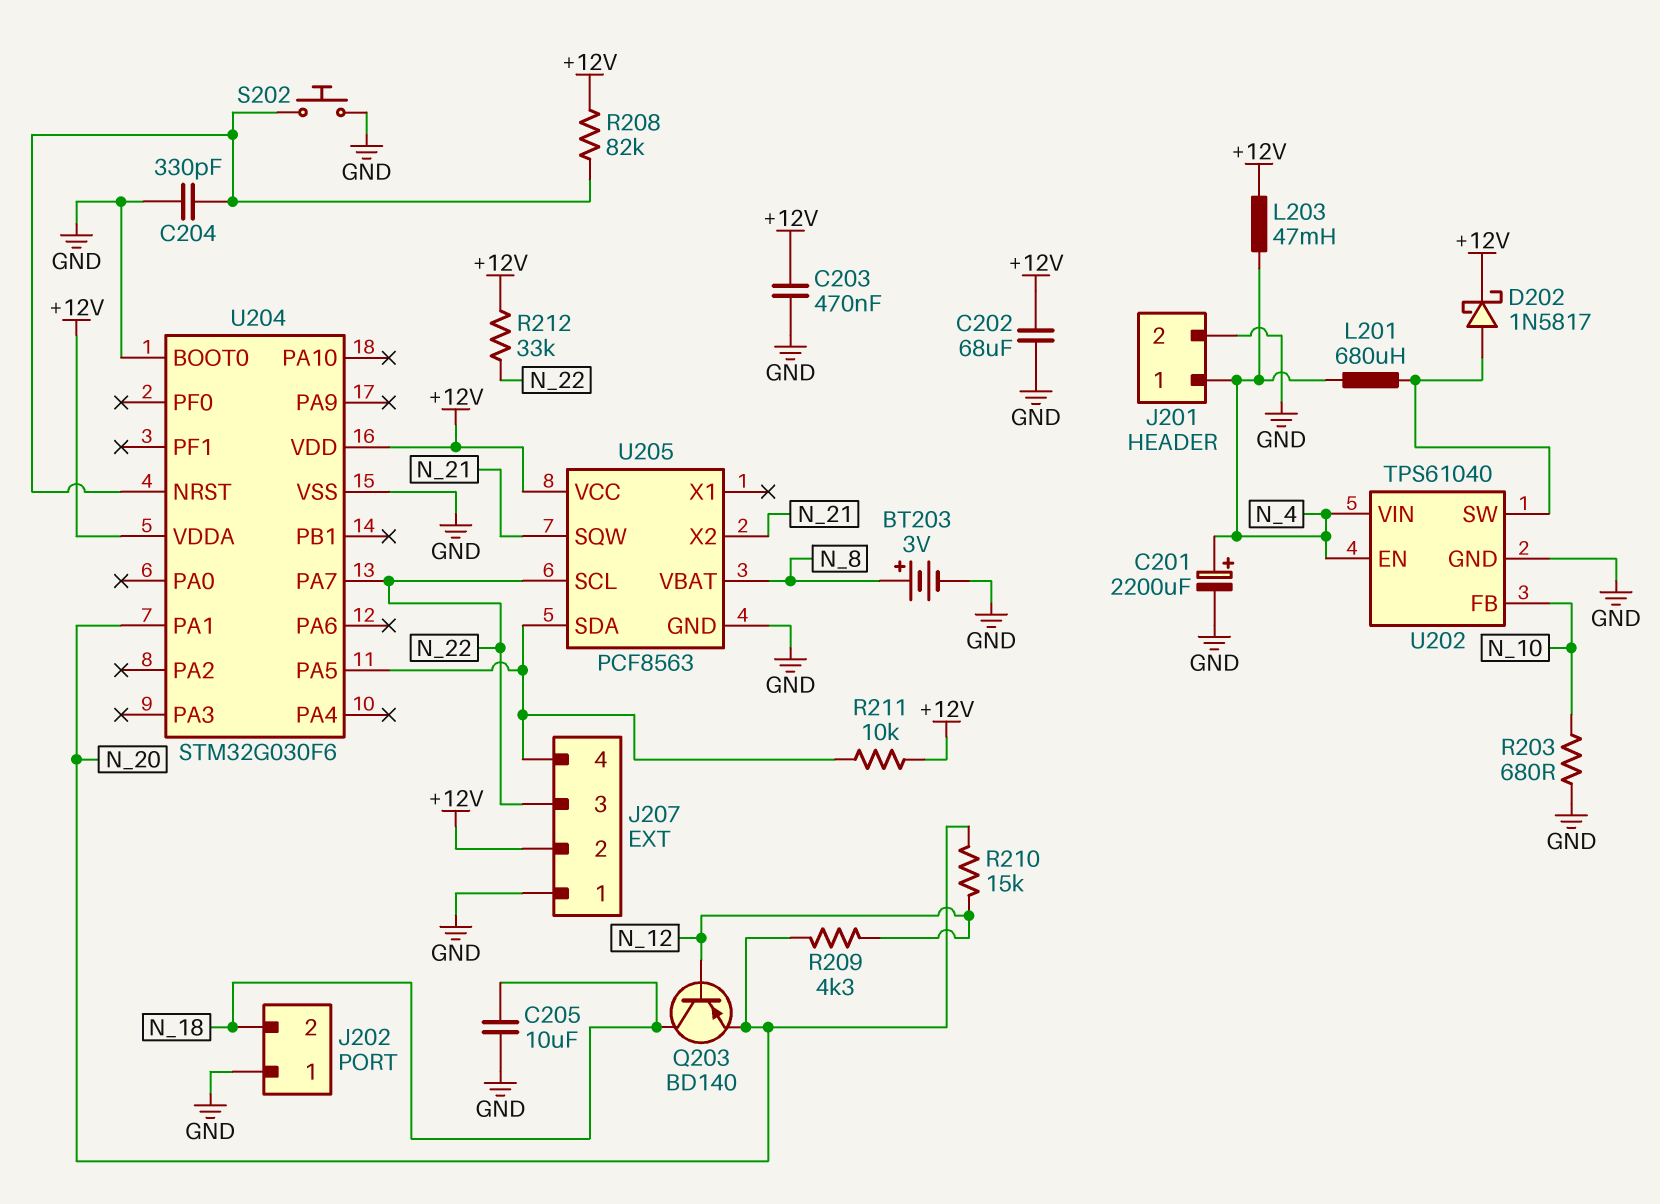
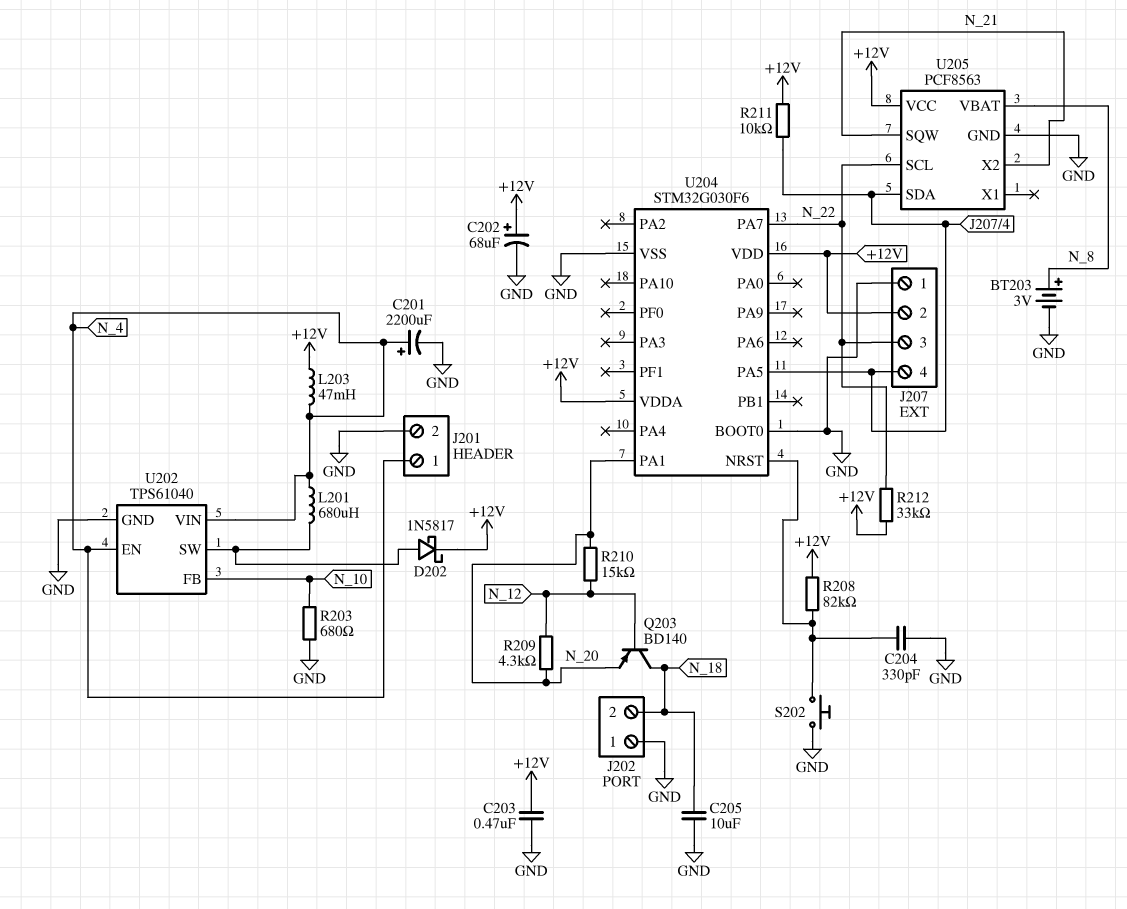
C202: 68uF (+12V, GND) -> 68uF (plus +12V, minus GND)

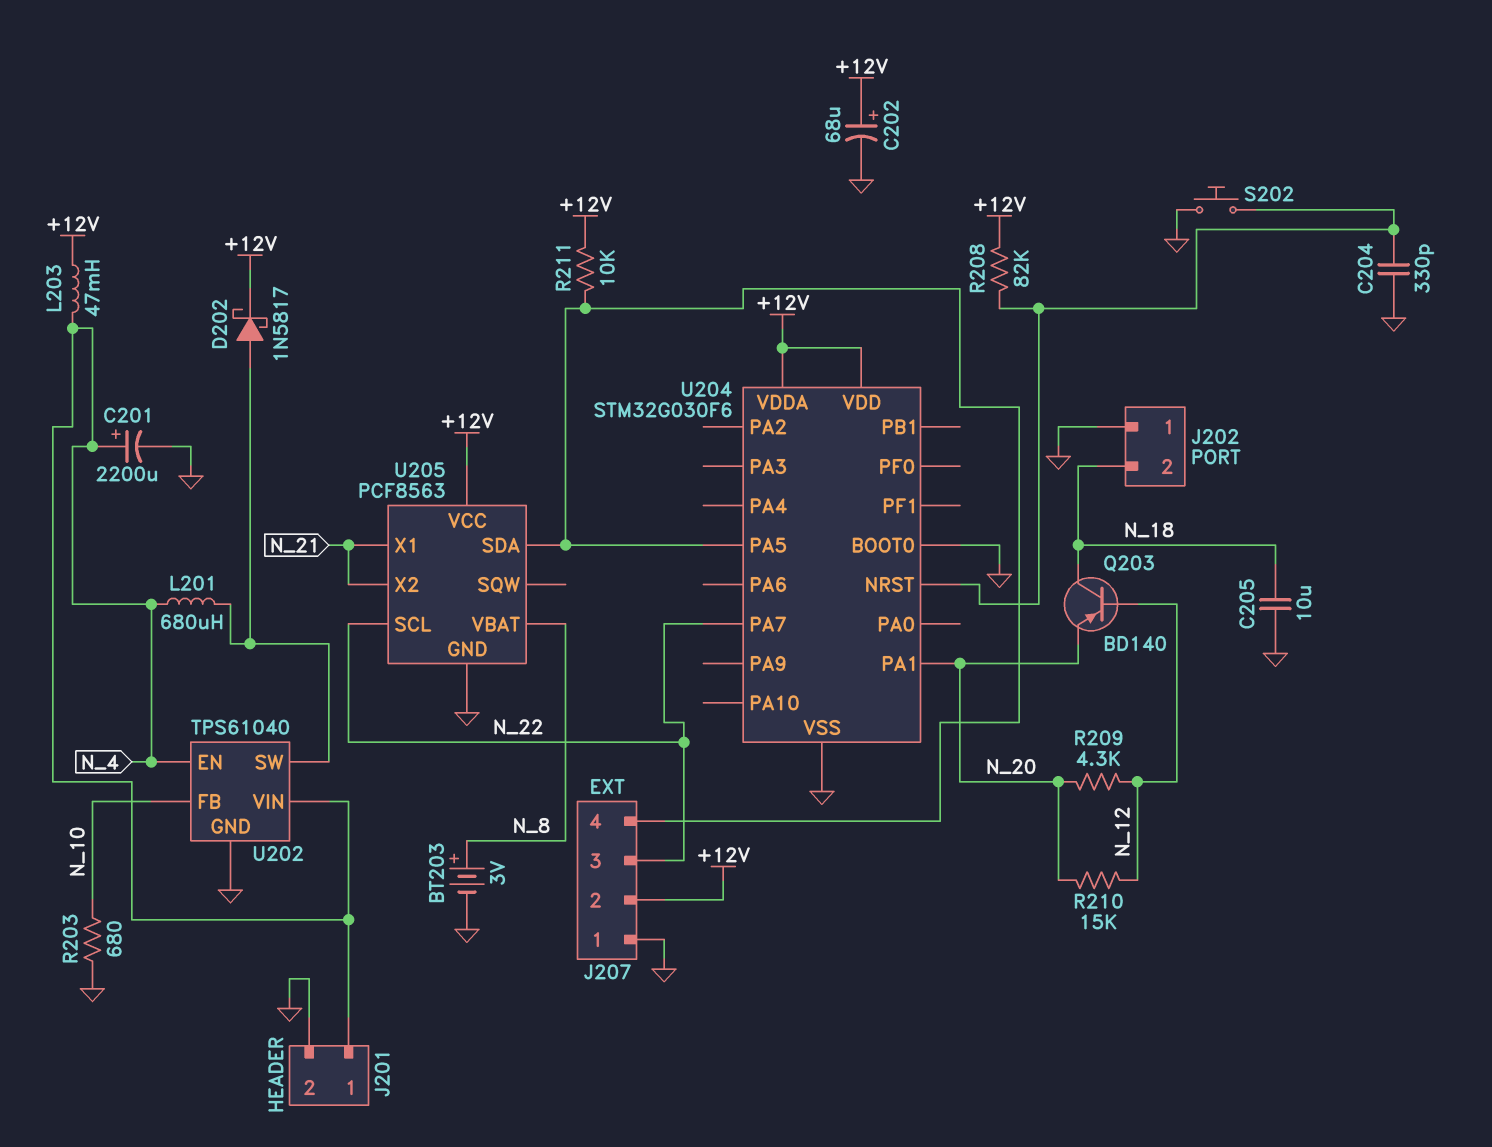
C203: 470nF (+12V, GND) -> none
R212: 33k (+12V, N_22) -> none
U205 pin SQW: N_21 -> none
U205 pin X1: none -> N_21

